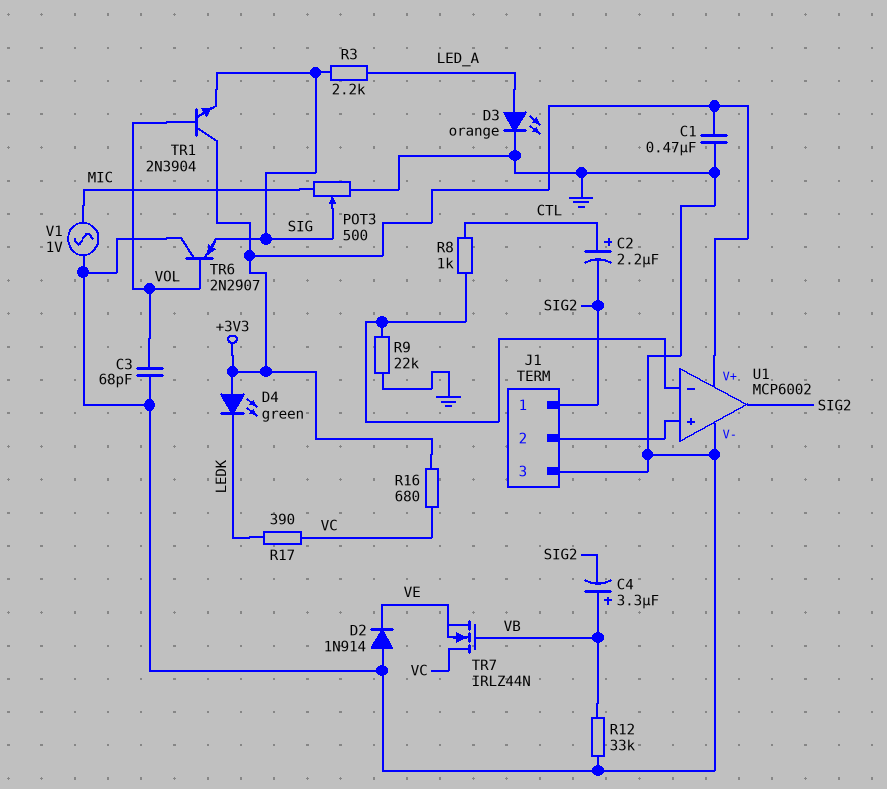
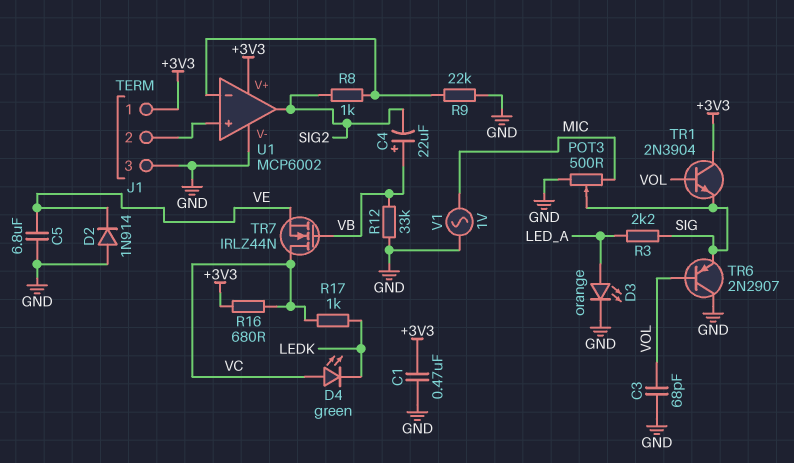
C2: 2.2uF (plus CTL, minus SIG2) -> none
C4: 3.3uF (plus VB, minus SIG2) -> 22uF (plus VB, minus SIG2)
C5: none -> 6.8uF (GND, VE)
D4: LED green (A +3V3, K LEDK) -> LED green (A VC, K LEDK)
J1 pin 1: SIG2 -> +3V3
R8: 1k (CTL, U1/in-) -> 1k (SIG2, U1/in-)
R17: 390 (LEDK, VC) -> 1k (LEDK, VC)

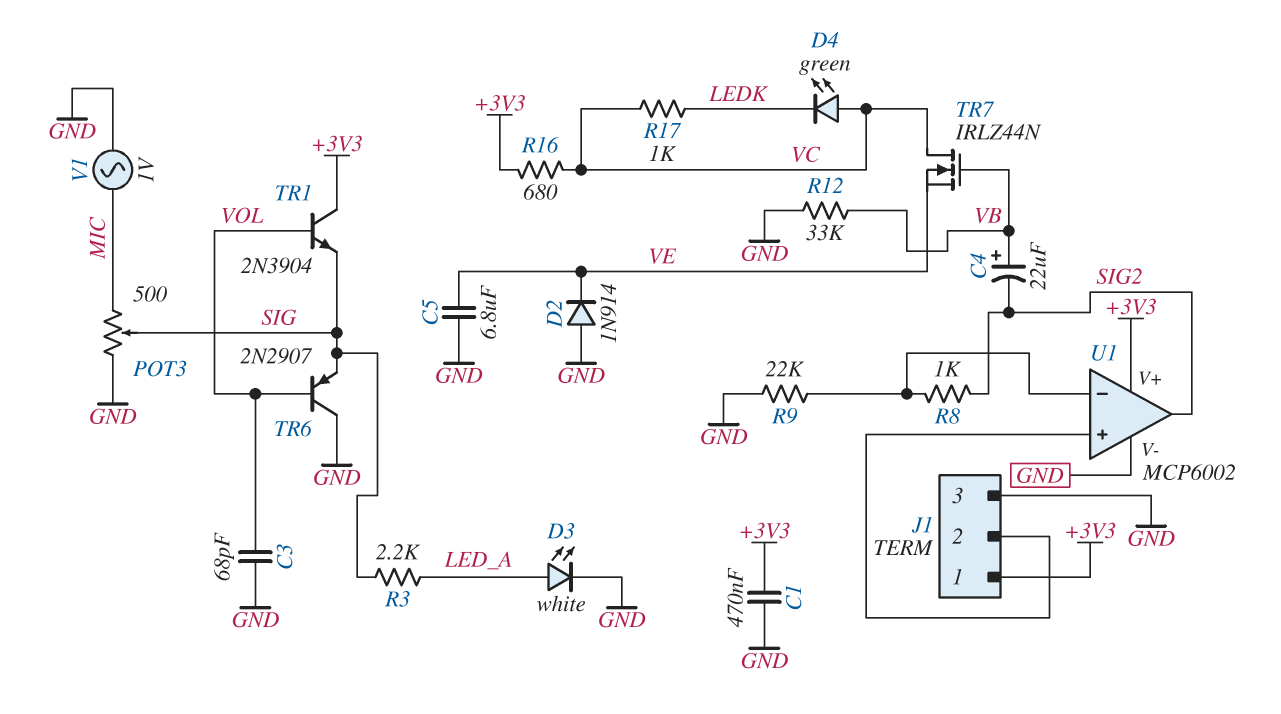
D3: LED orange (A LED_A, K GND) -> LED white (A LED_A, K GND)

